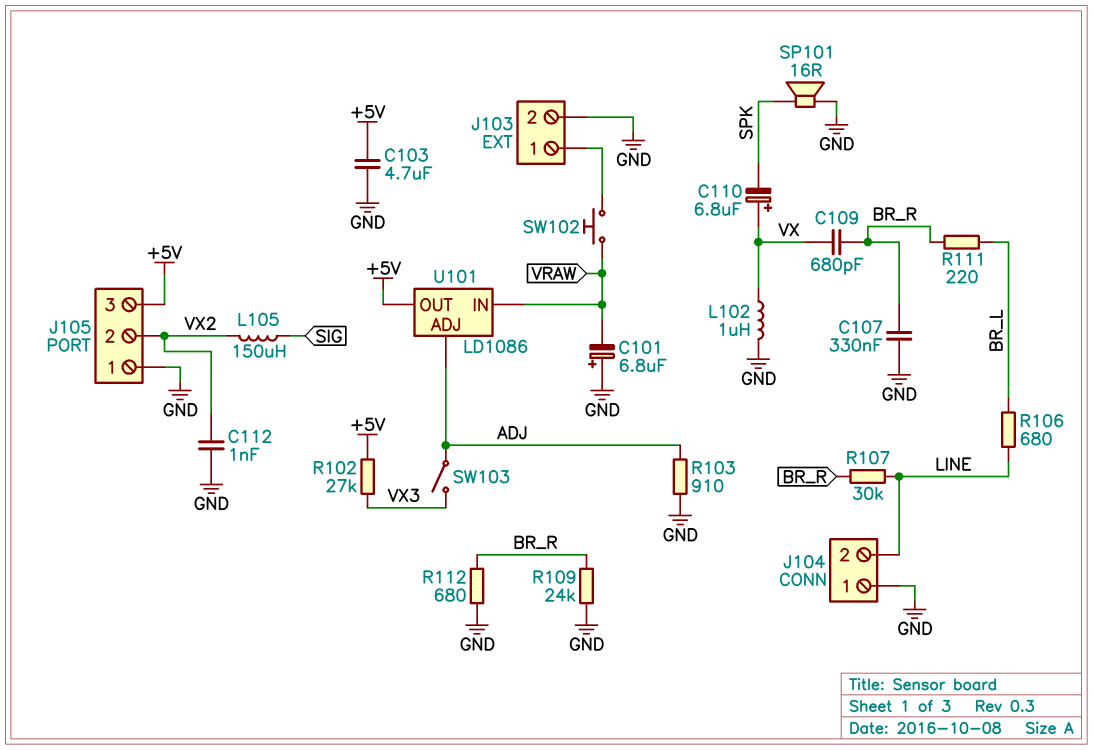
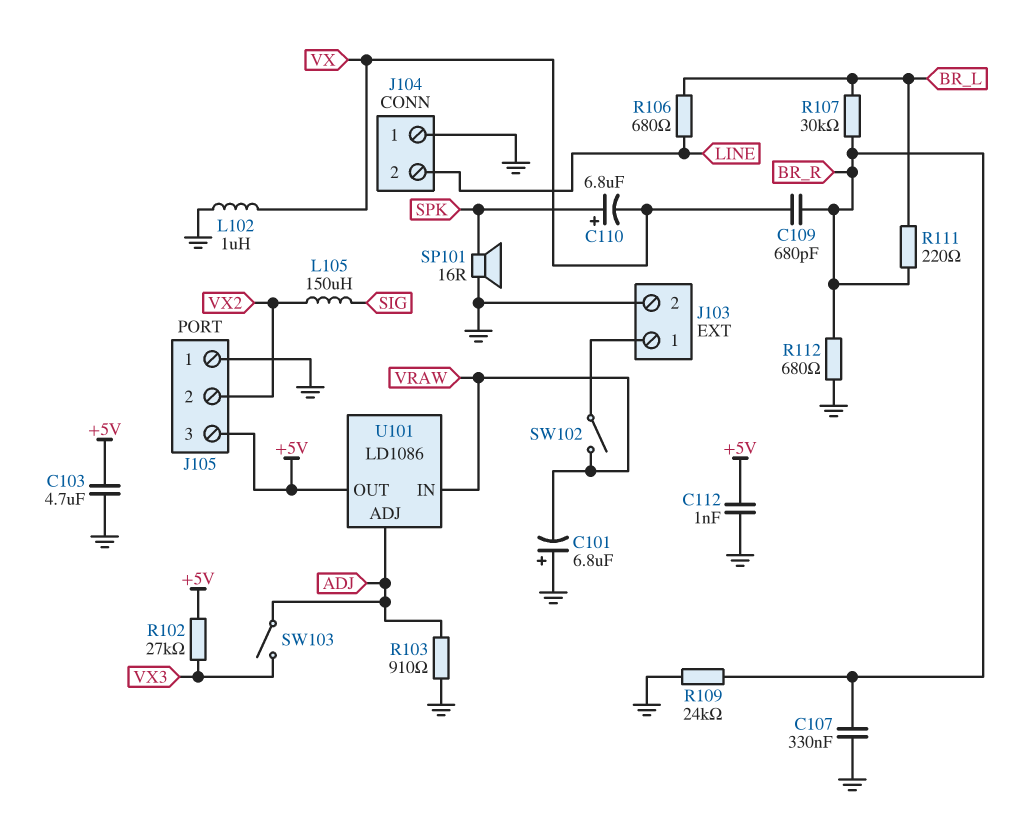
C110: 6.8uF (plus VX, minus SPK) -> 6.8uF (plus SPK, minus VX)
C112: 1nF (GND, VX2) -> 1nF (+5V, GND)
R107: 30k (BR_R, LINE) -> 30k (BR_L, BR_R)
SW102: button (J103/1, VRAW) -> switch (J103/1, VRAW)

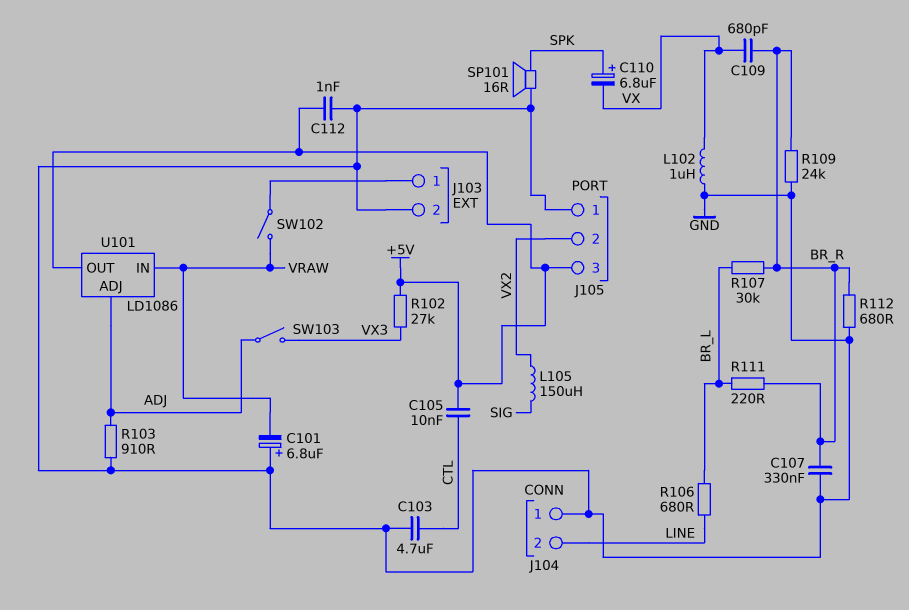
C103: 4.7uF (+5V, GND) -> 4.7uF (CTL, GND)
C105: none -> 10nF (+5V, CTL)

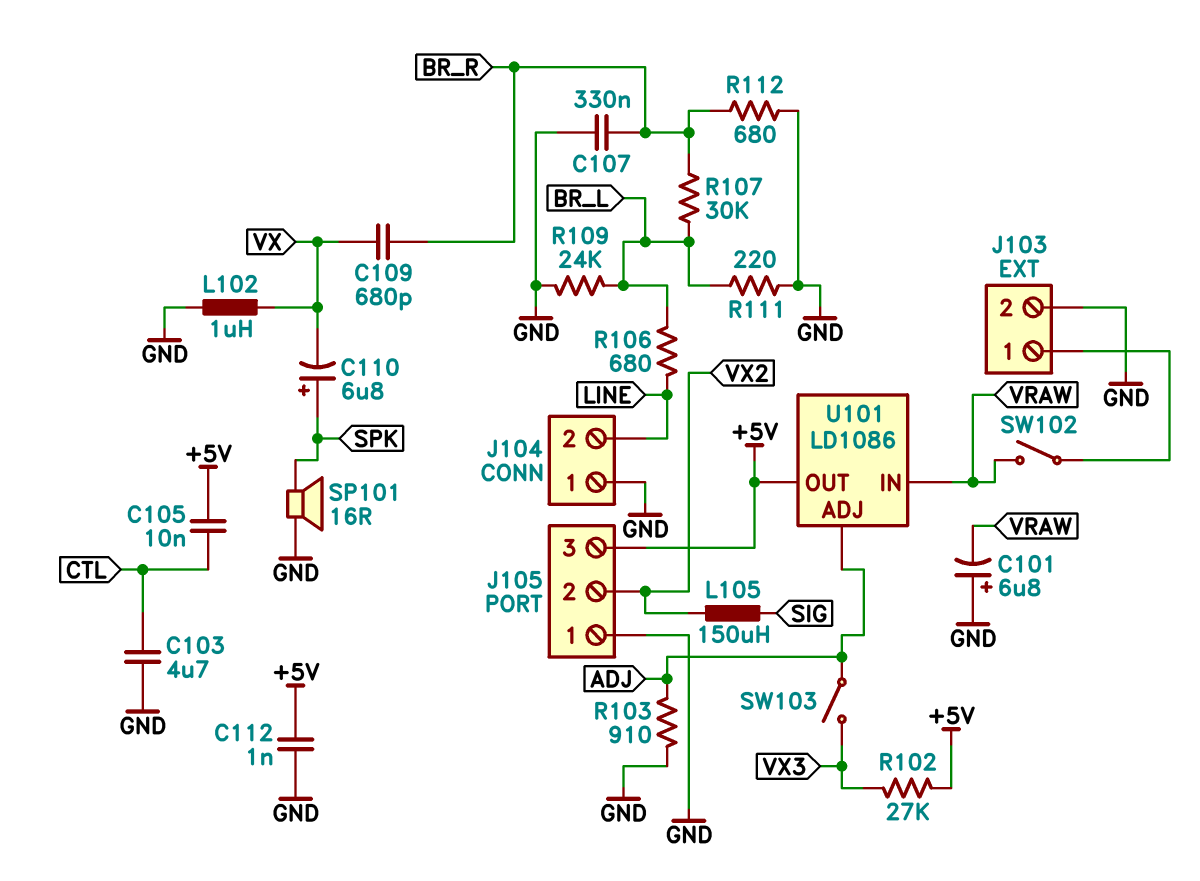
R109: 24k (BR_R, GND) -> 24k (BR_L, GND)
R111: 220 (BR_L, BR_R) -> 220 (BR_L, GND)

